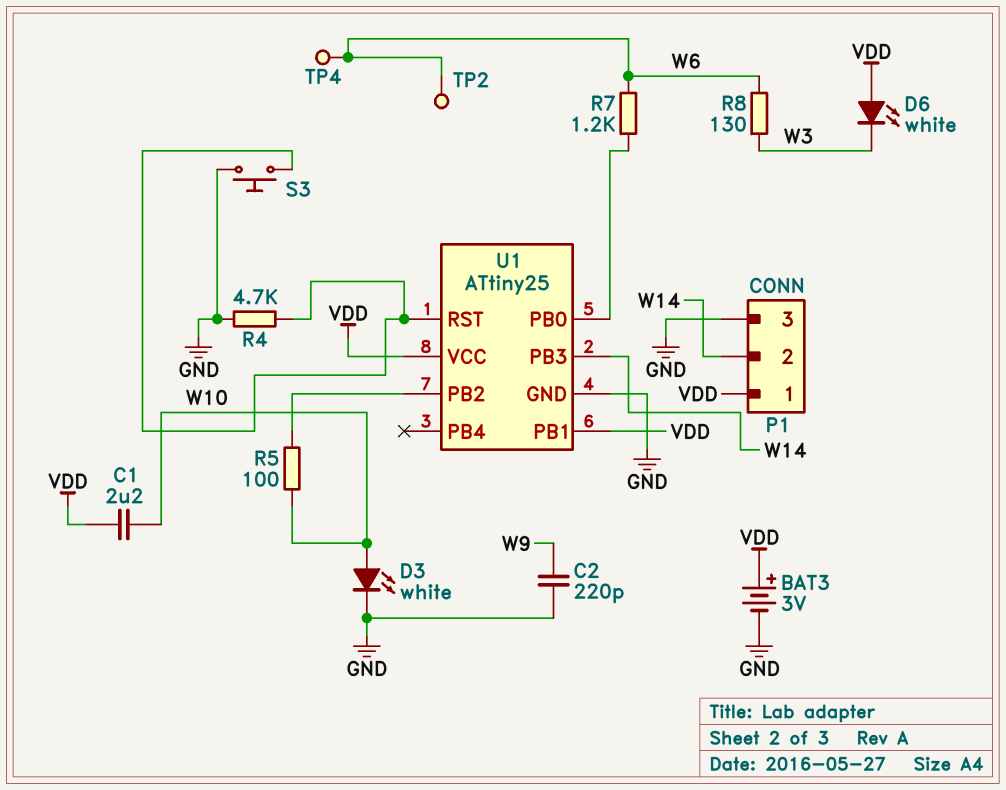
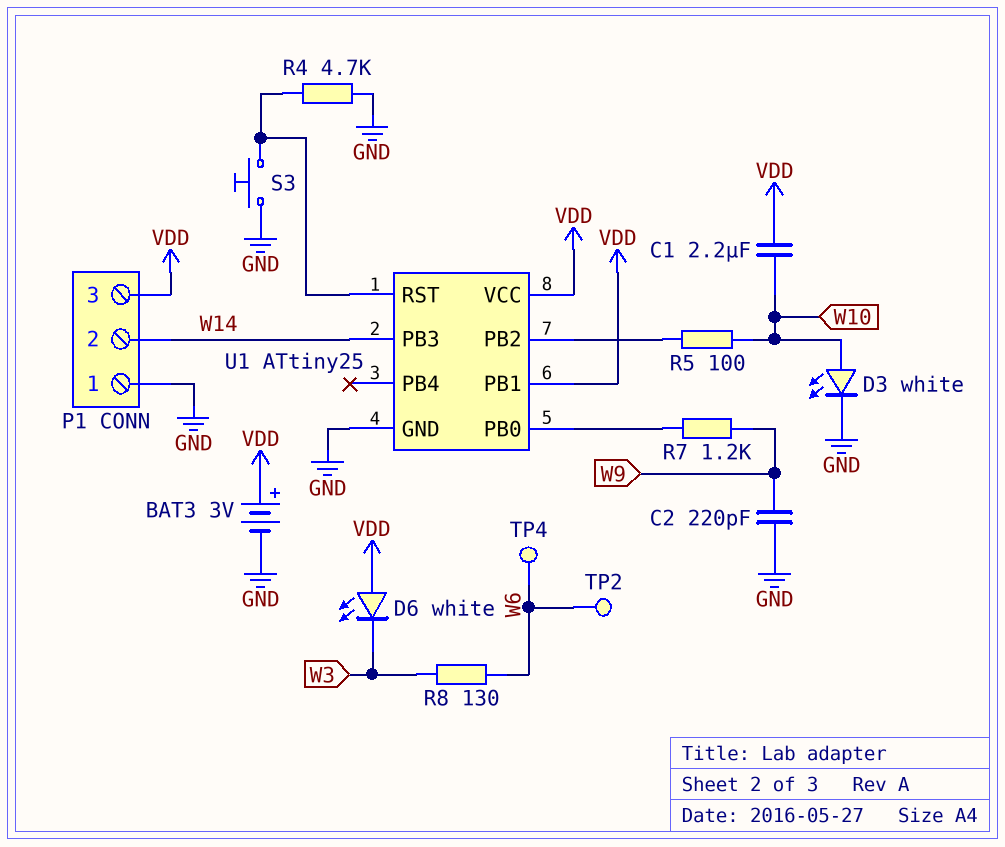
P1 pin 1: VDD -> GND
P1 pin 3: GND -> VDD
R7: 1.2k (U1/PB0, W6) -> 1.2k (U1/PB0, W9)

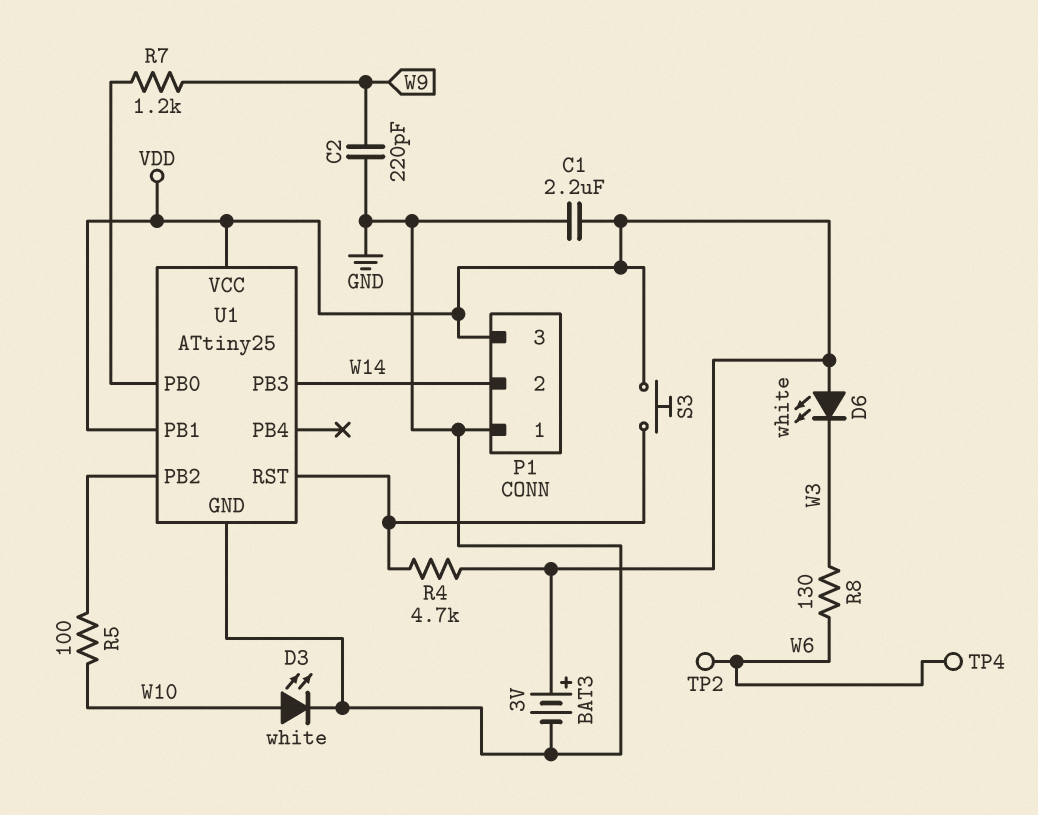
C1: 2.2uF (VDD, W10) -> 2.2uF (GND, VDD)
R4: 4.7k (GND, U1/RST) -> 4.7k (U1/RST, VDD)
S3: button (GND, U1/RST) -> button (U1/RST, VDD)

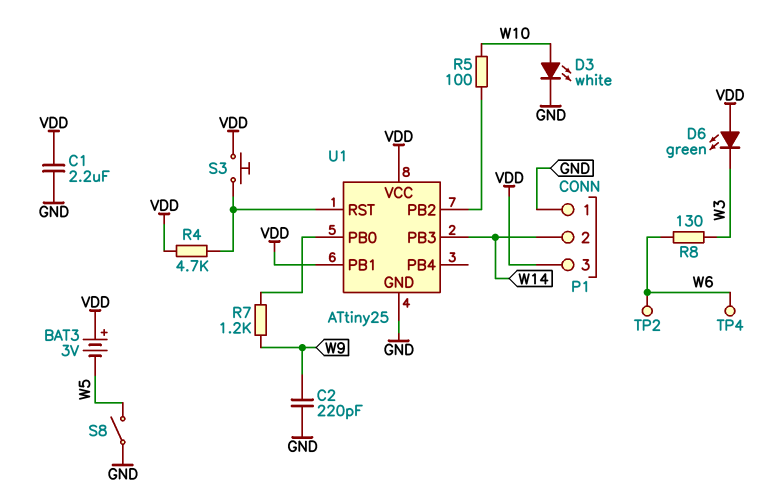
BAT3: 3V (plus VDD, minus GND) -> 3V (plus VDD, minus W5)
D6: LED white (A VDD, K W3) -> LED green (A VDD, K W3)
S8: none -> switch (GND, W5)

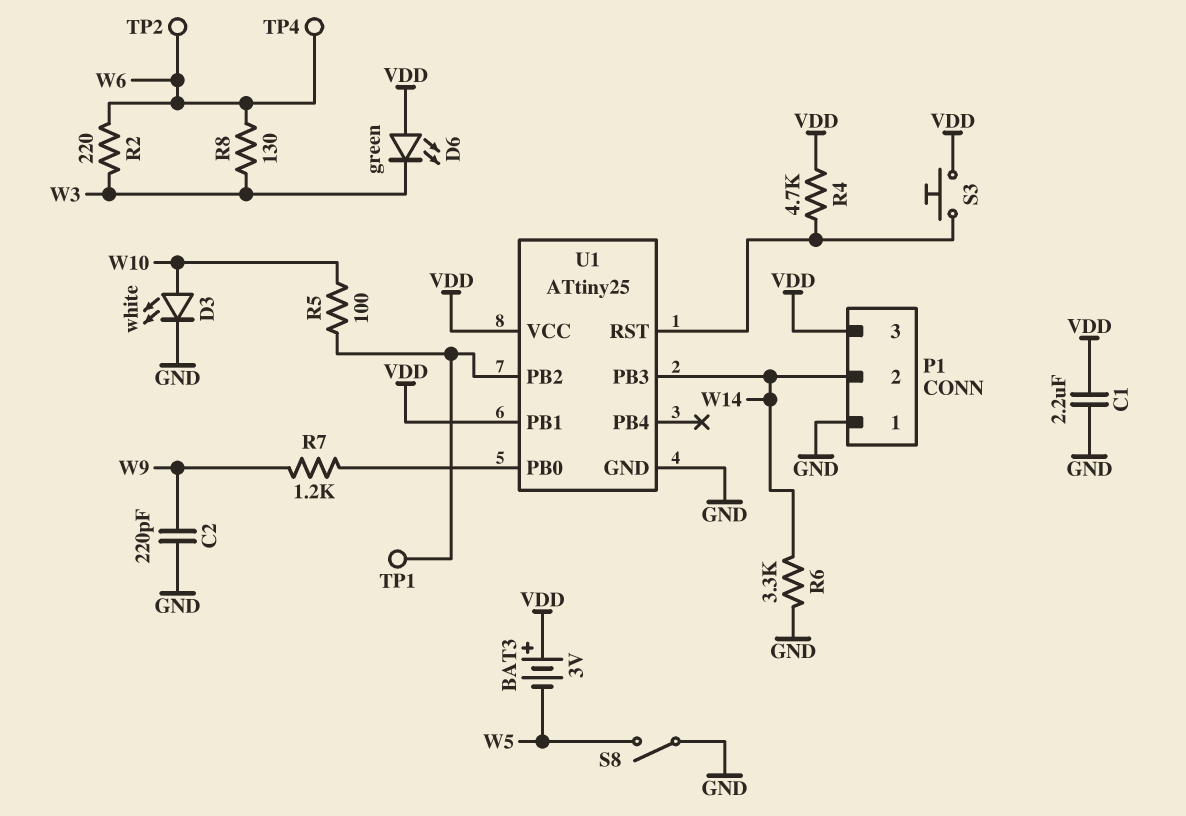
R2: none -> 220 (W3, W6)
R6: none -> 3.3k (GND, W14)
TP1: none -> test point (U1/PB2)

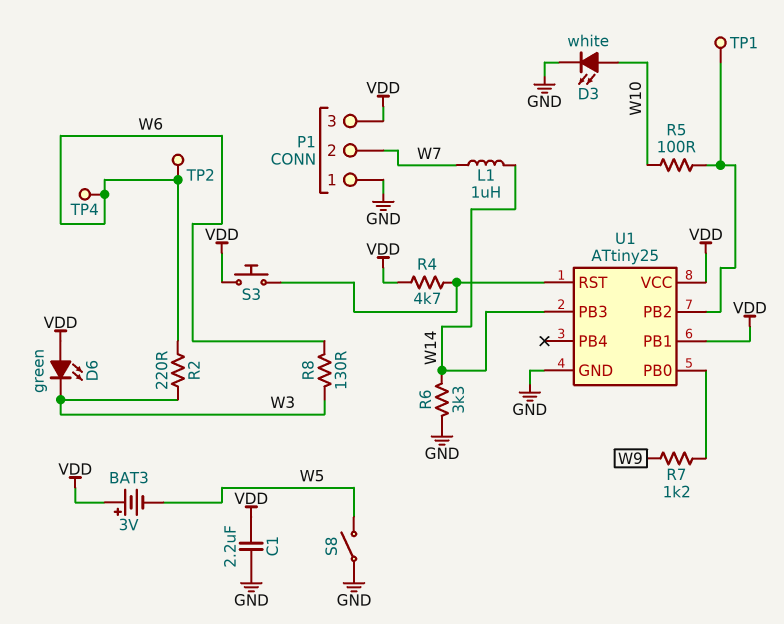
C2: 220pF (GND, W9) -> none
L1: none -> 1uH (W7, W14)
P1 pin 2: W14 -> W7

